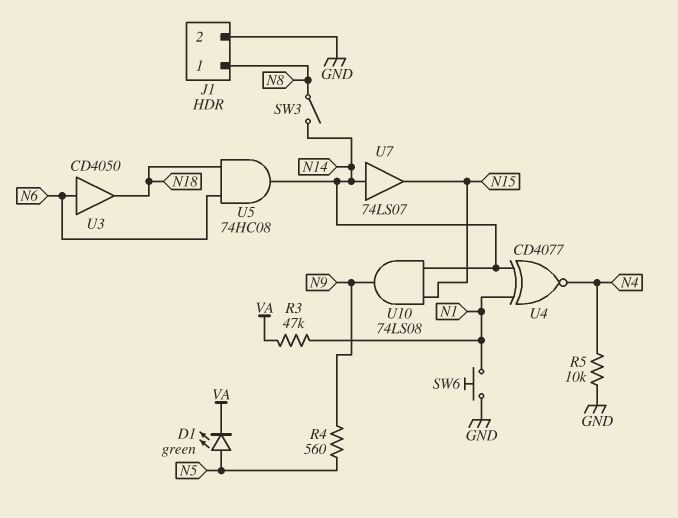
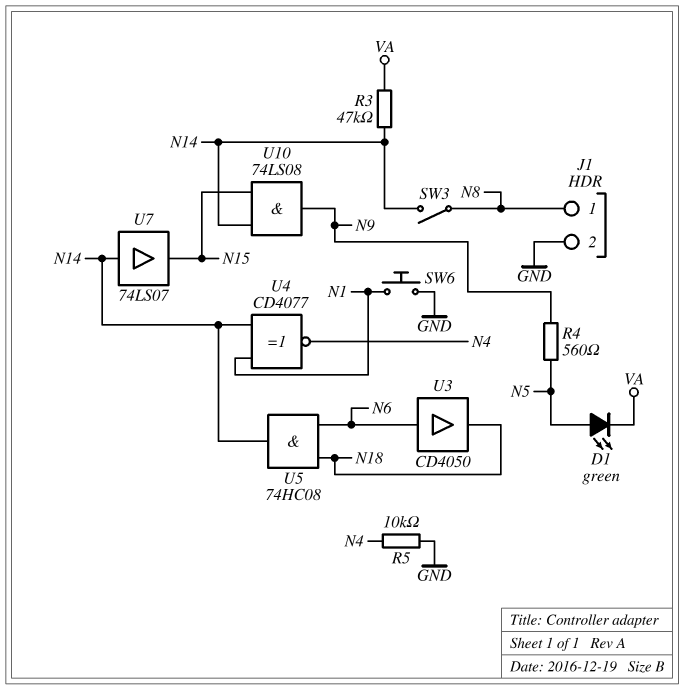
R3: 47k (N1, VA) -> 47k (N14, VA)

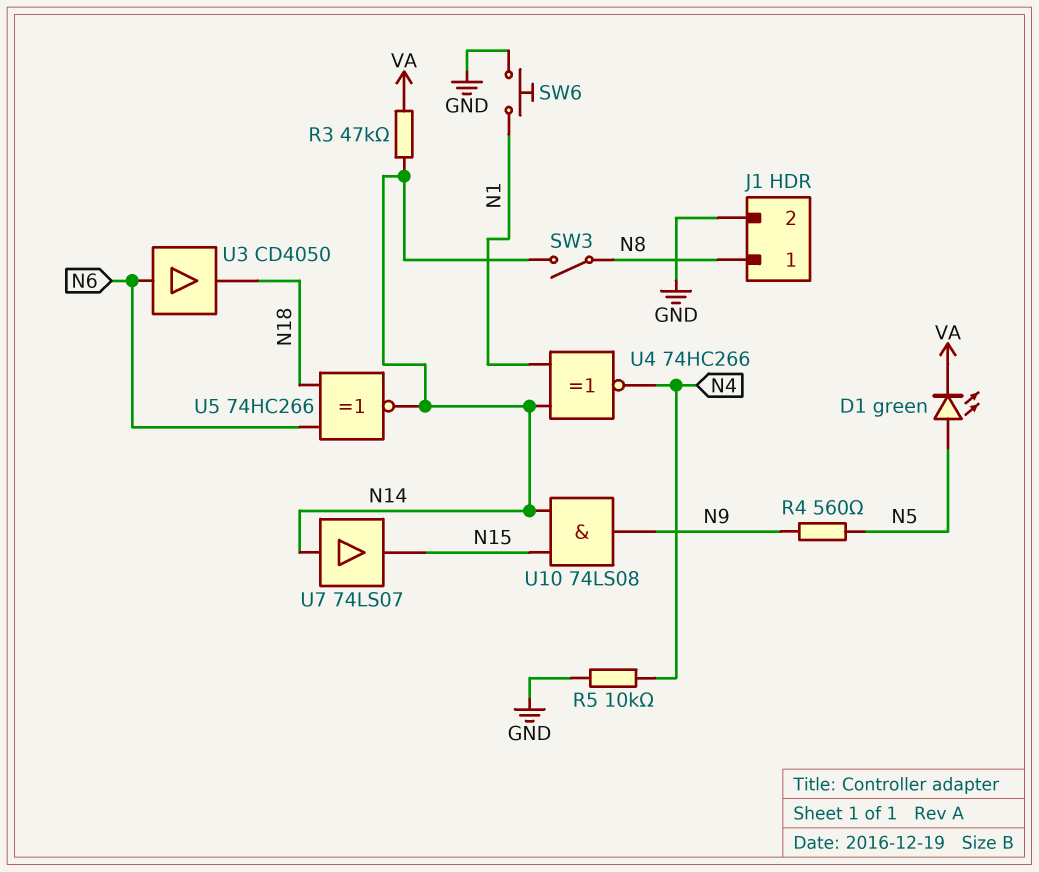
U4: XNOR CD4077 (in N1, in N14, out N4) -> XNOR 74HC266 (in N1, in N14, out N4)
U5: AND 74HC08 (in N6, in N18, out N14) -> XNOR 74HC266 (in N6, in N18, out N14)

